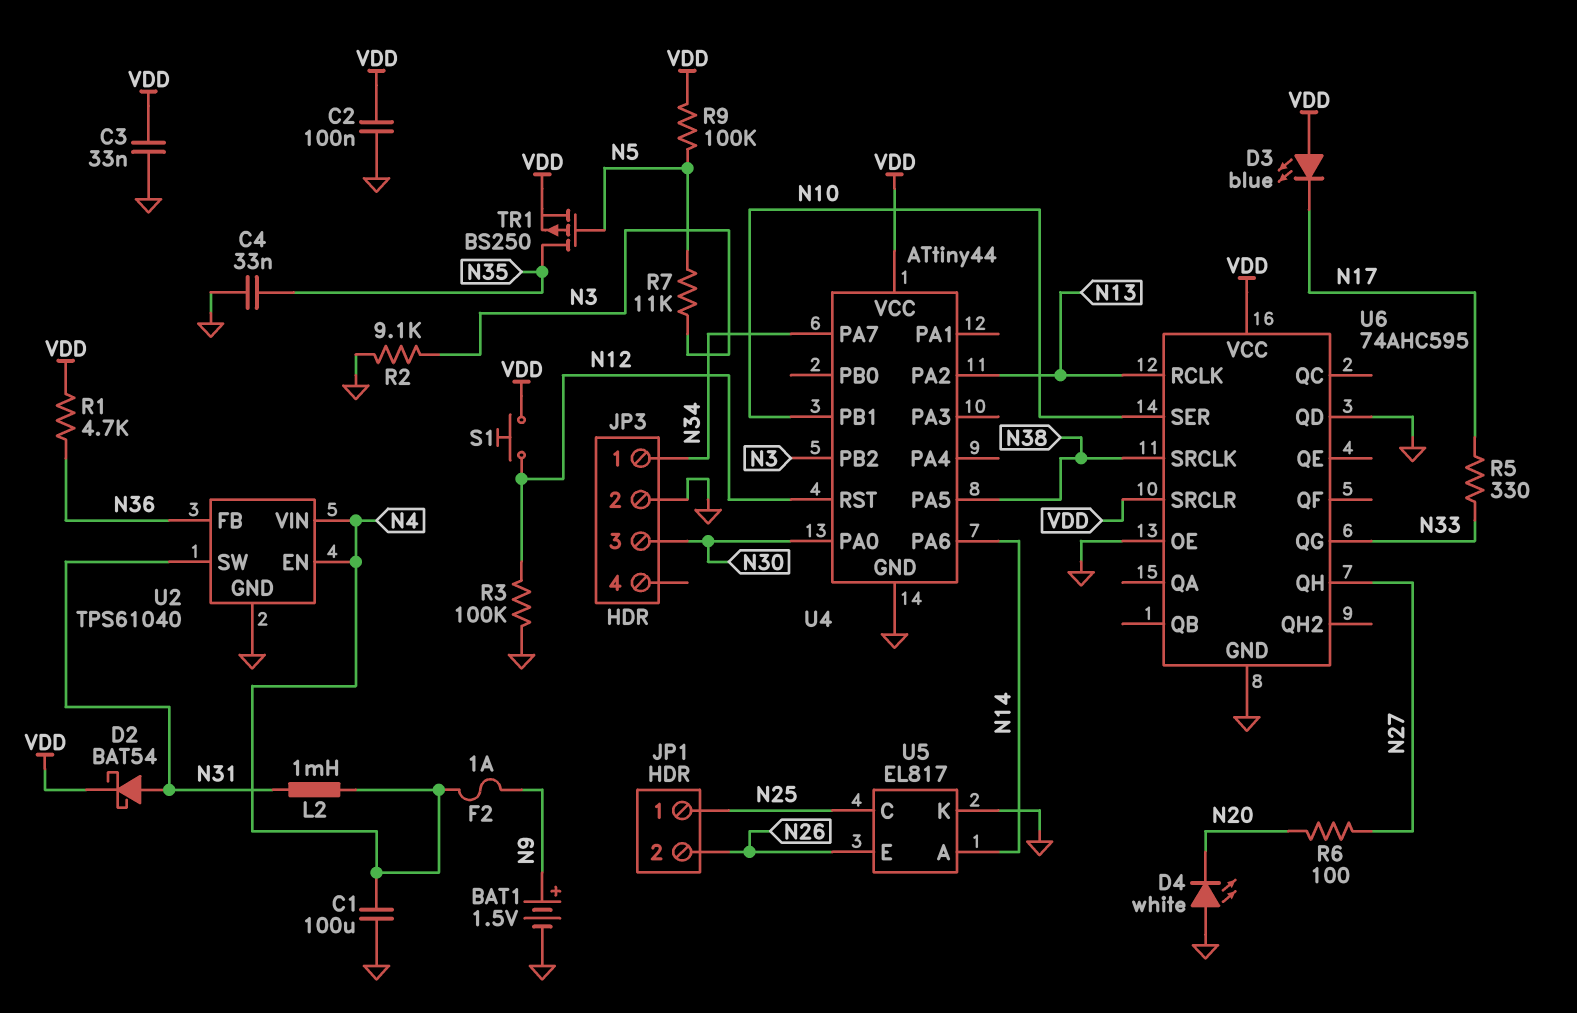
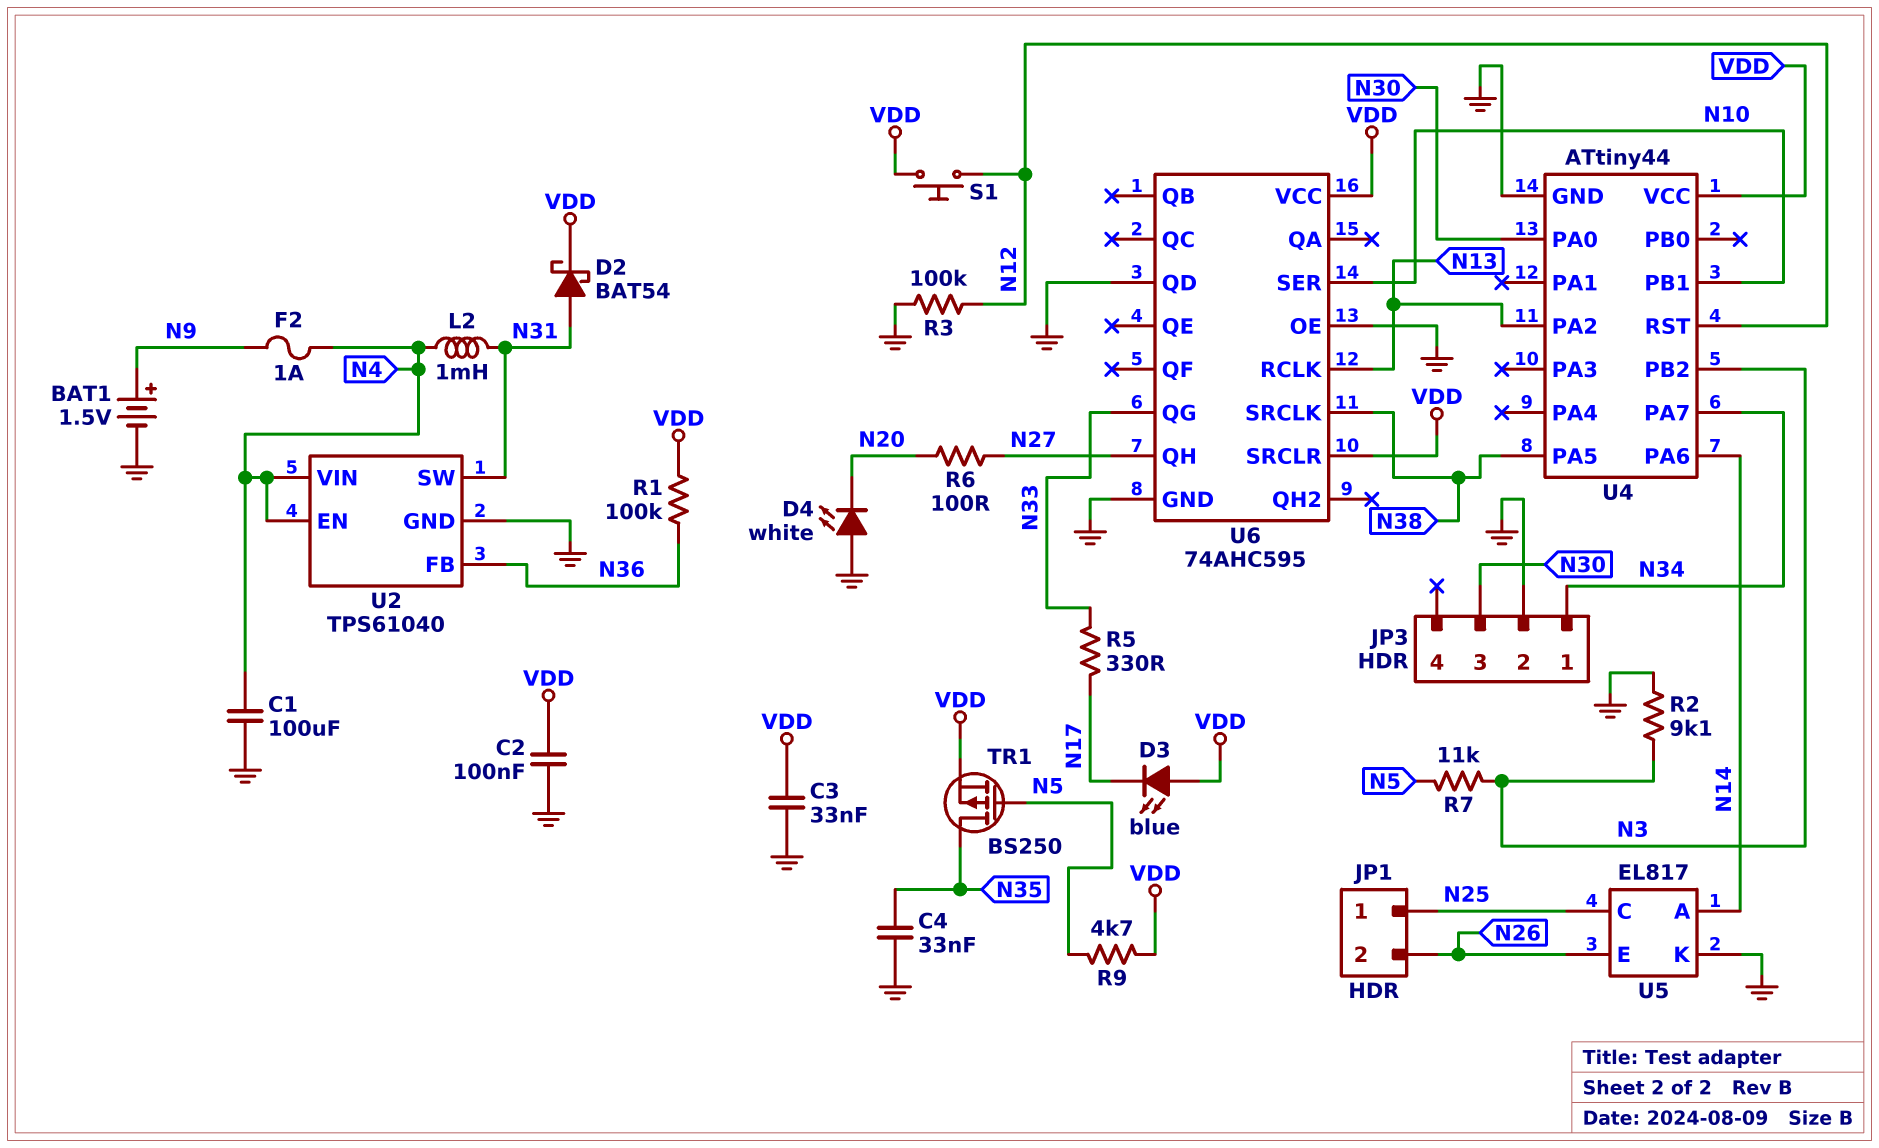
R1: 4.7k (N36, VDD) -> 100k (N36, VDD)
R9: 100k (N5, VDD) -> 4.7k (N5, VDD)

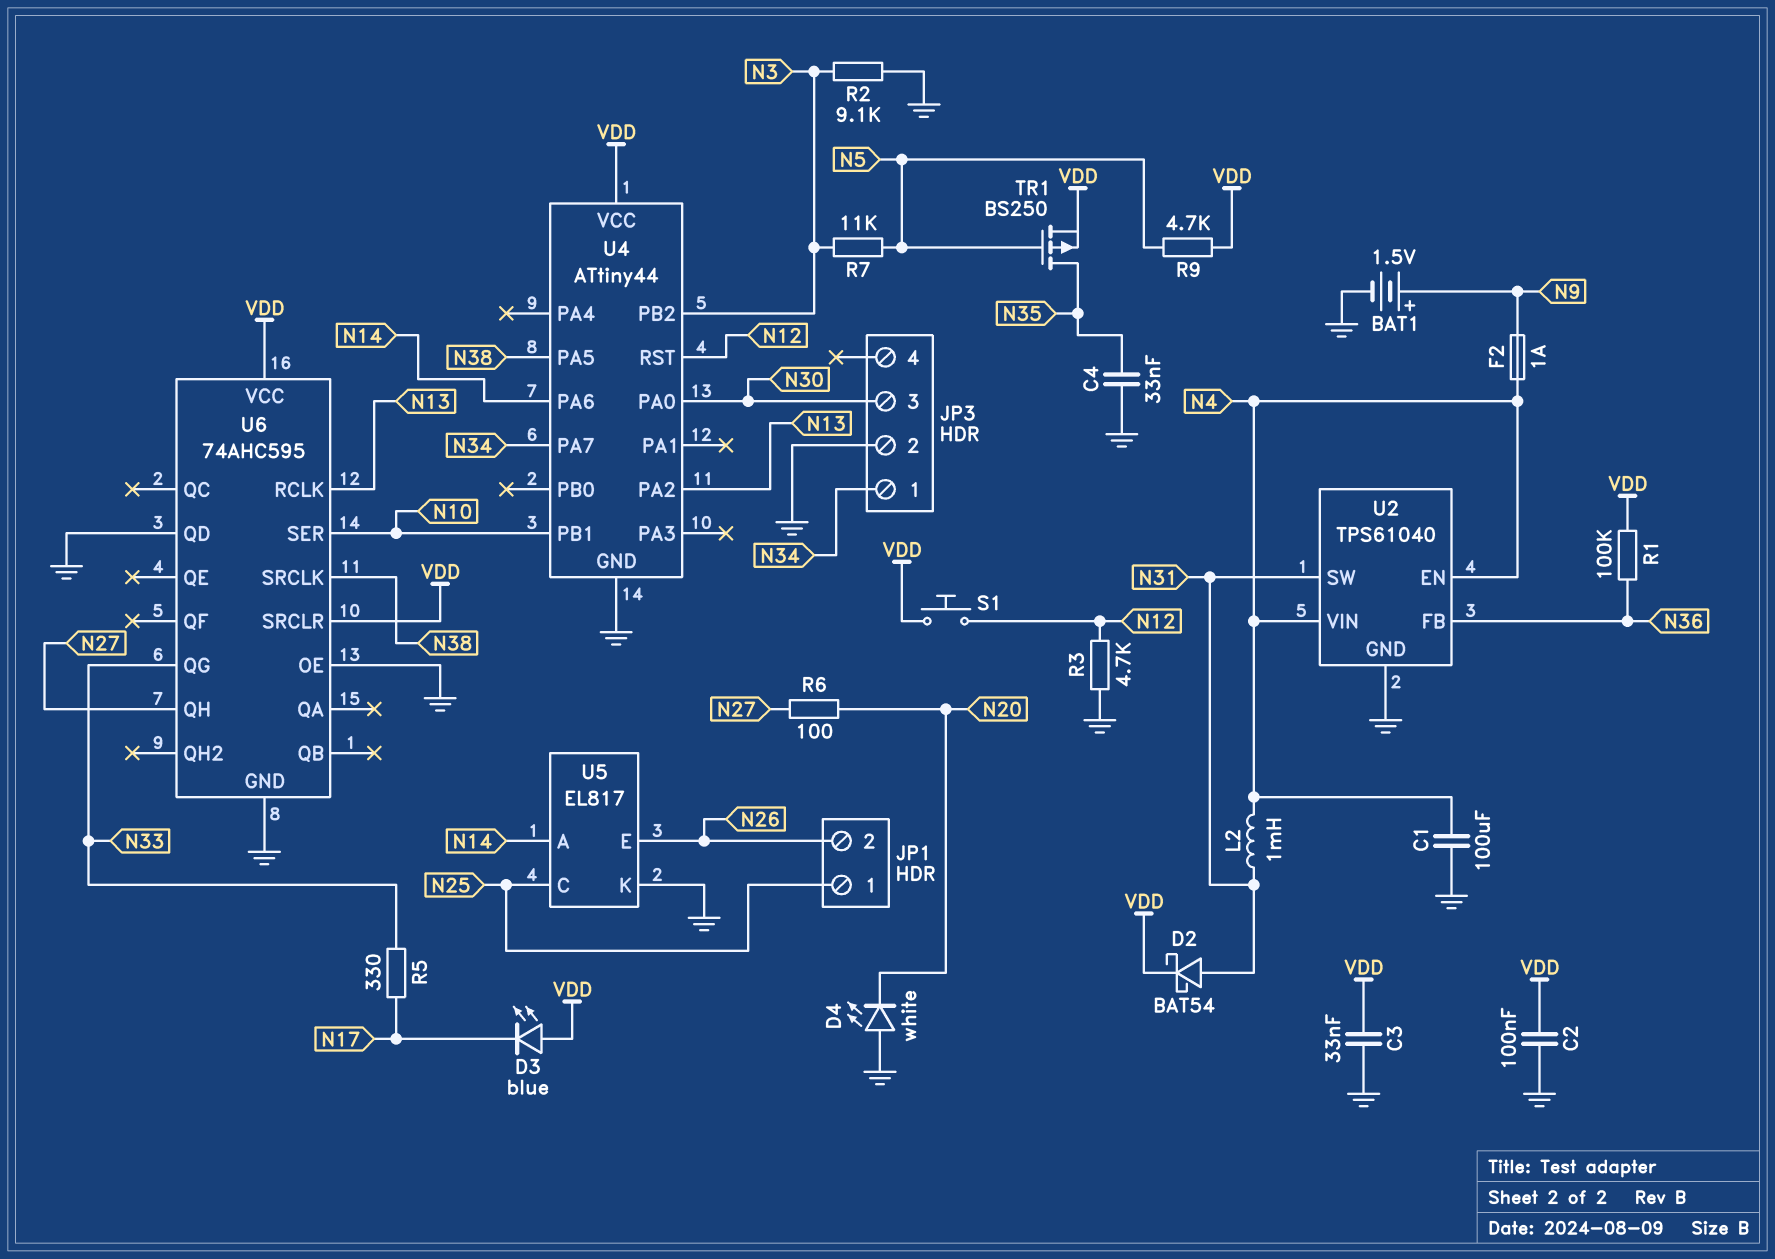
R3: 100k (GND, N12) -> 4.7k (GND, N12)

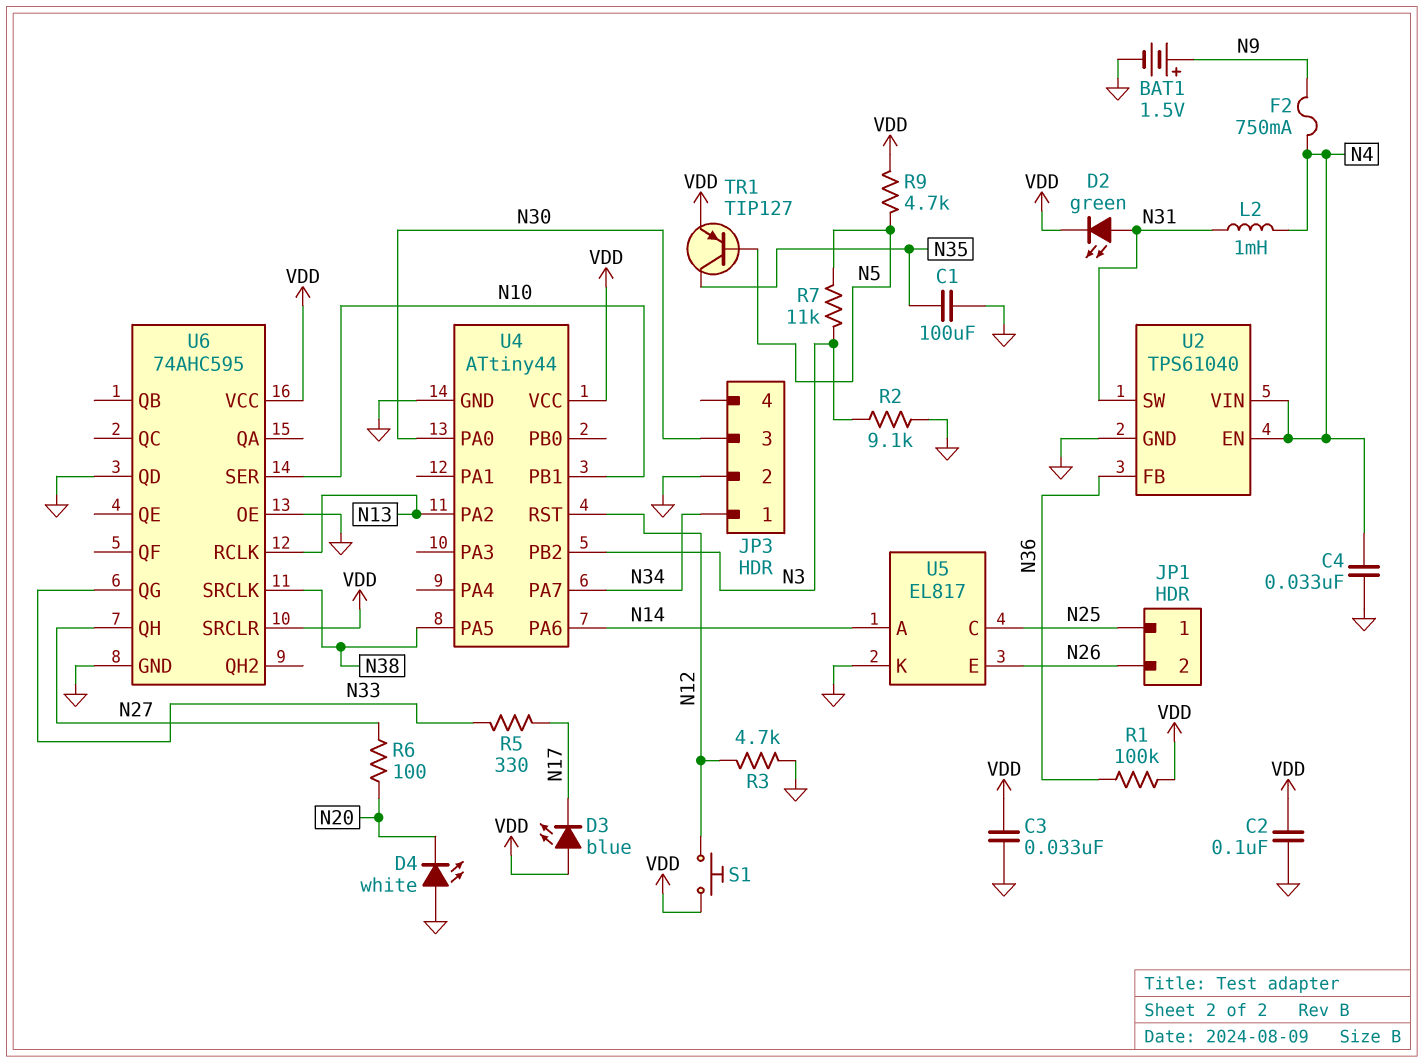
C1: 100uF (GND, N4) -> 100uF (GND, N35)
C4: 33nF (GND, N35) -> 33nF (GND, N4)
D2: schottky BAT54 (A N31, K VDD) -> LED green (A N31, K VDD)
F2: 1A (N4, N9) -> 750mA (N4, N9)
TR1: PMOS BS250 (G N5, D N35, S VDD) -> PNP TIP127 (B N5, C N35, E VDD)

